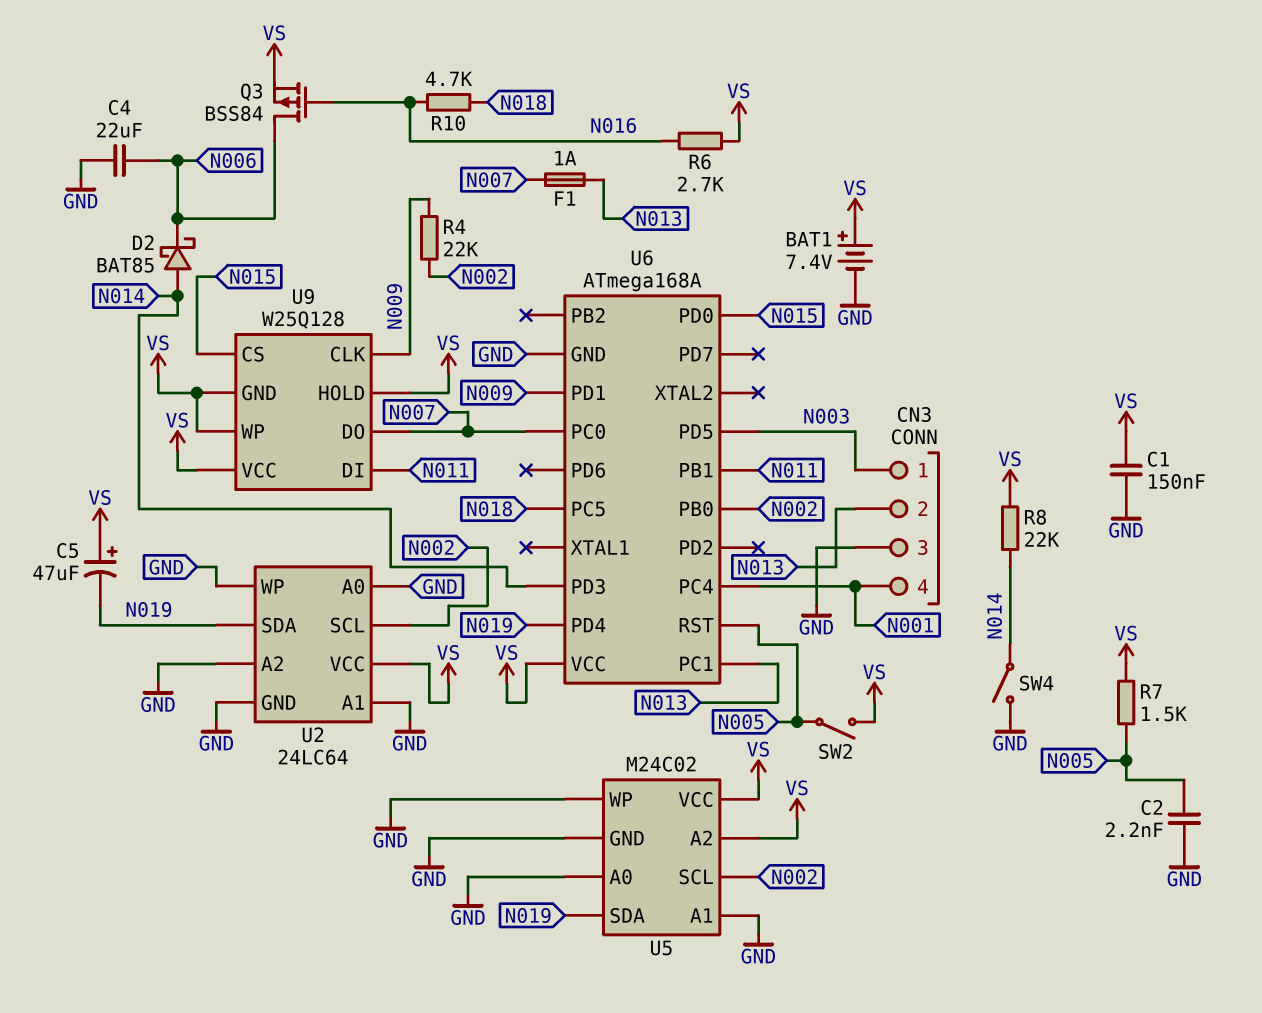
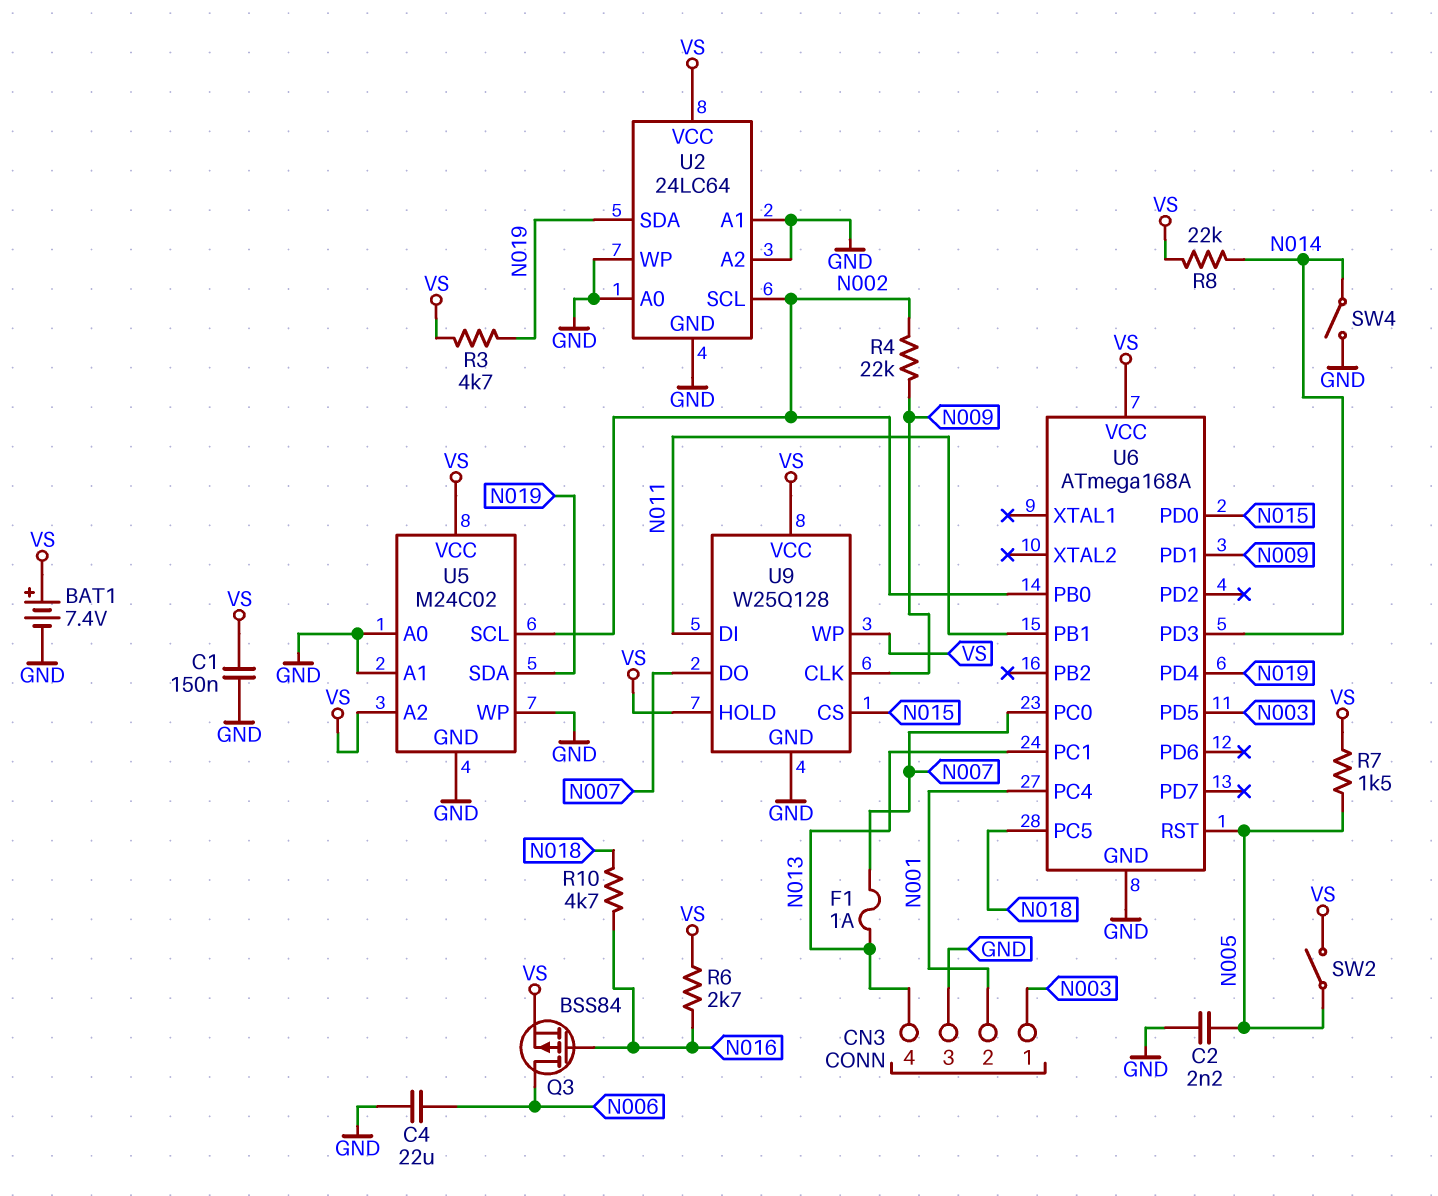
C5: 47uF (plus VS, minus N019) -> none
CN3 pin 2: N013 -> N001
CN3 pin 4: N001 -> N013
D2: schottky BAT85 (A N014, K N006) -> none
R3: none -> 4.7k (N019, VS)
U9 pin GND: VS -> GND

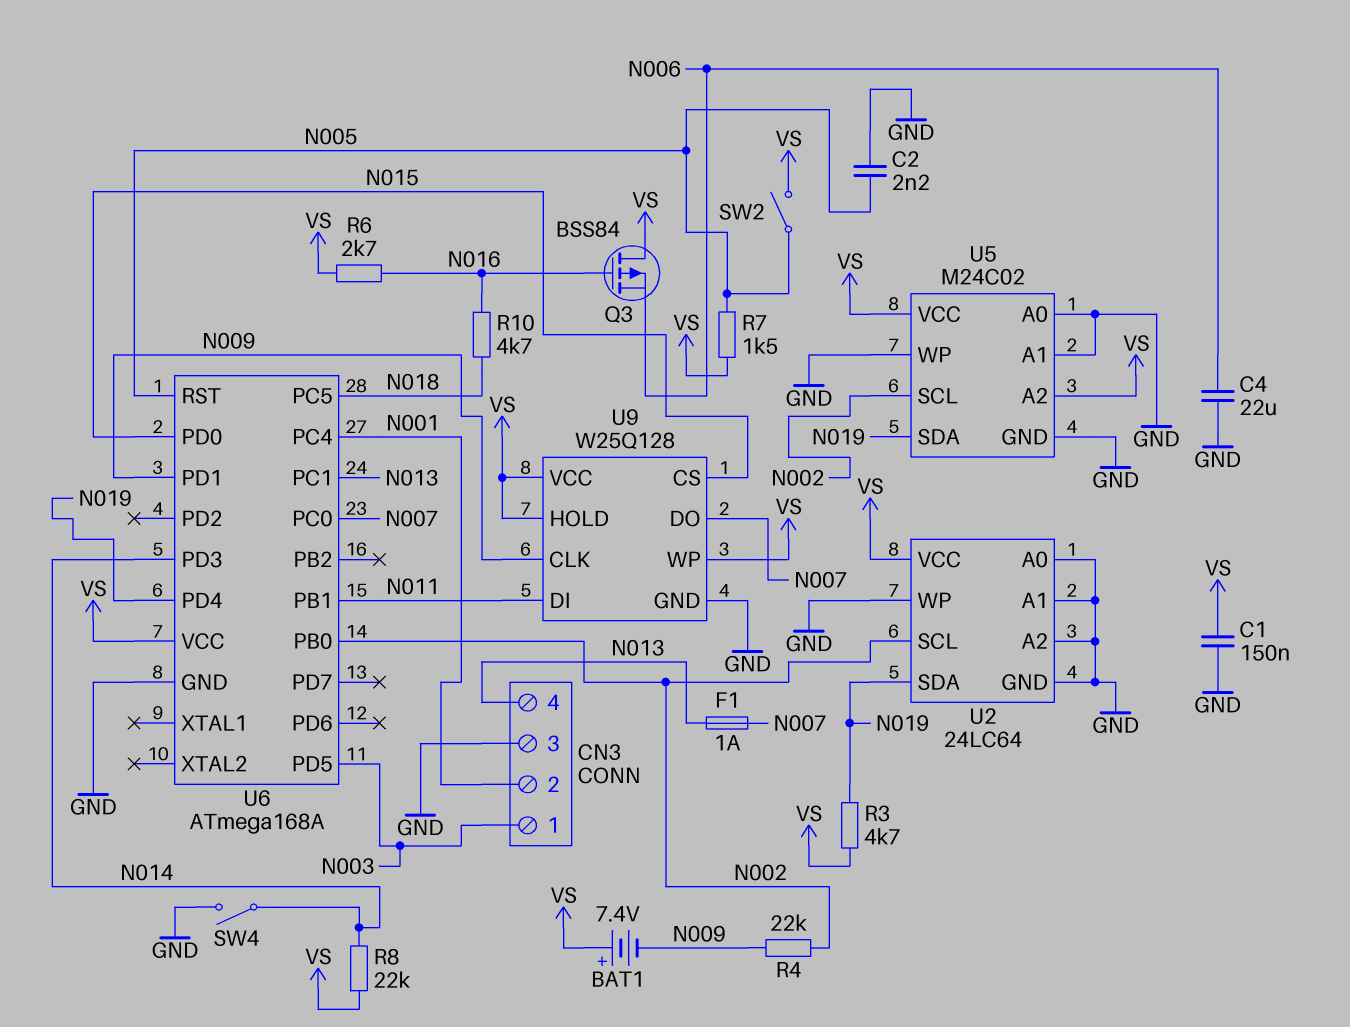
BAT1: 7.4V (plus VS, minus GND) -> 7.4V (plus VS, minus N009)
Q3: PMOS BSS84 (G N016, D N006, S VS) -> PMOS BSS84 (G N016, D VS, S N006)

